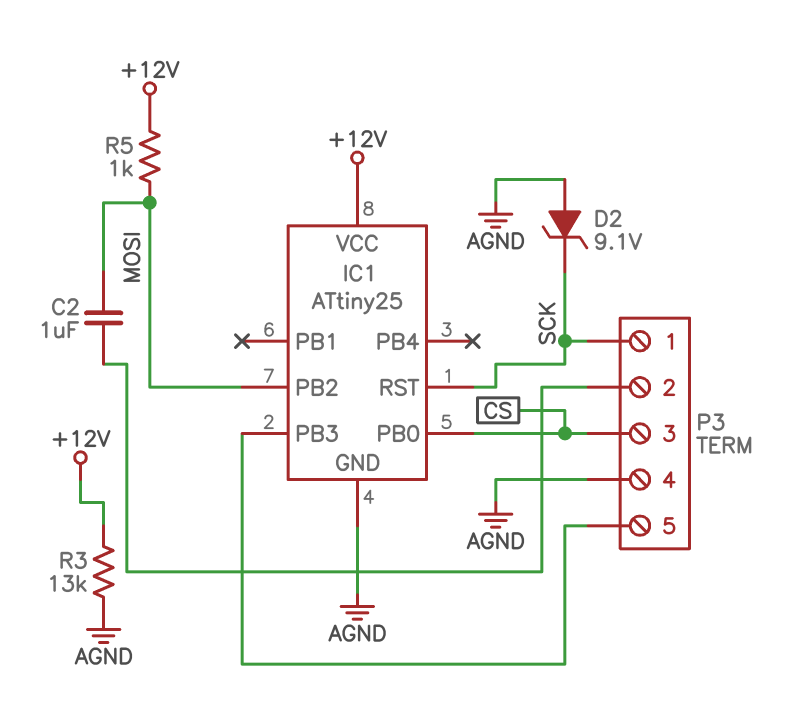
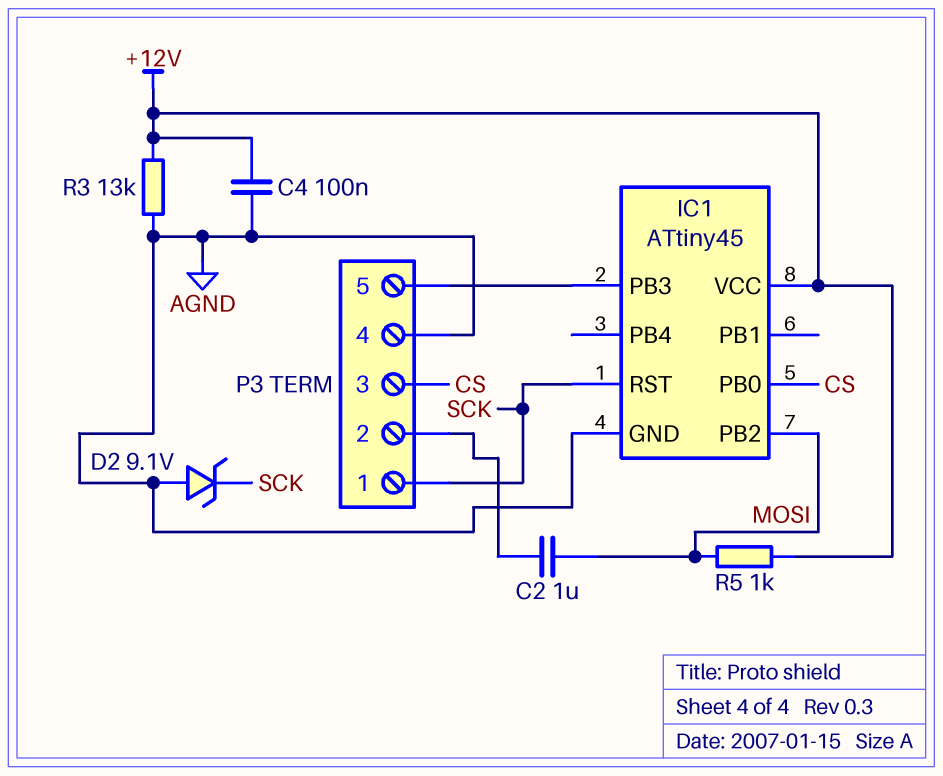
C4: none -> 100nF (+12V, AGND)
IC1: ATtiny25 -> ATtiny45

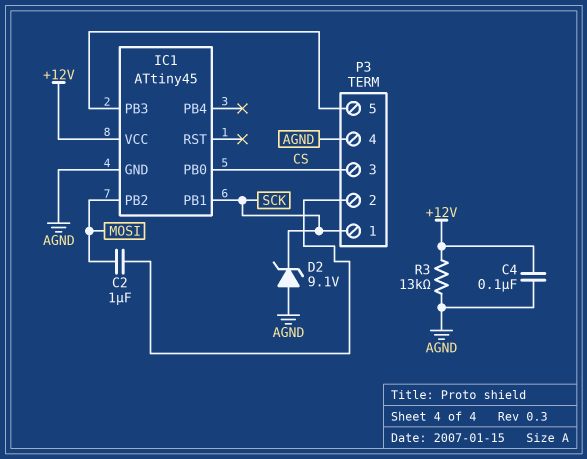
IC1 pin PB1: none -> SCK
IC1 pin RST: SCK -> none
R5: 1k (+12V, MOSI) -> none

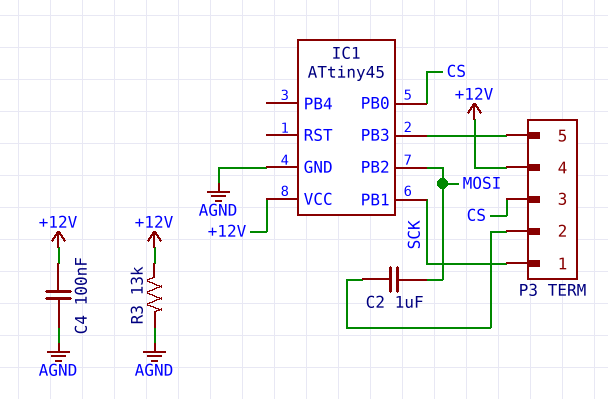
D2: zener 9.1V (A AGND, K SCK) -> none
P3 pin 4: AGND -> +12V

